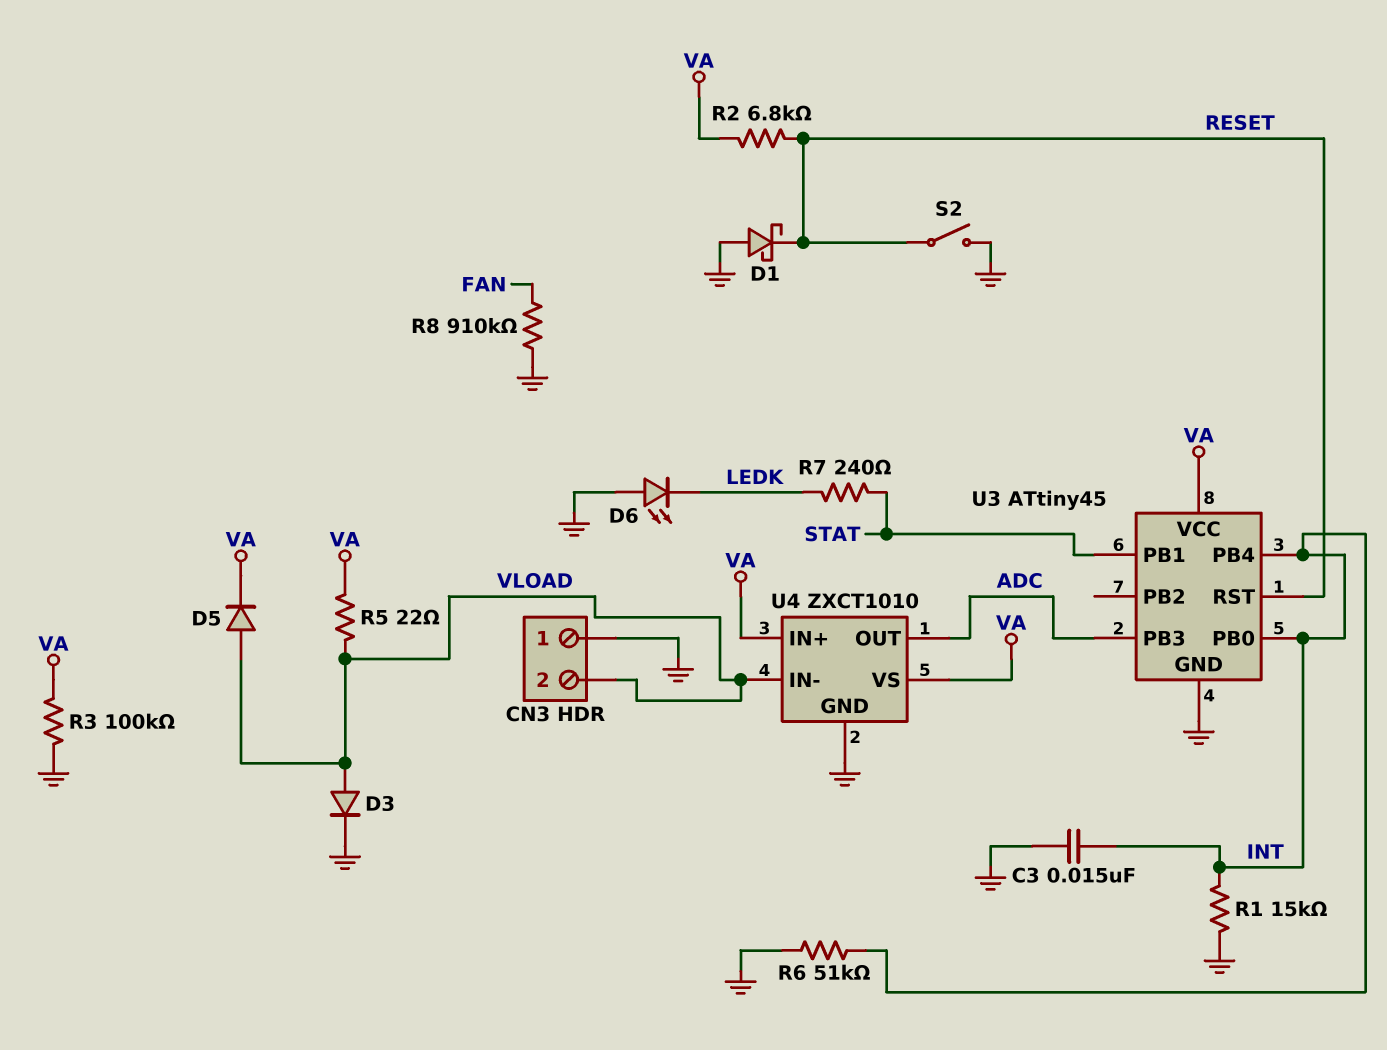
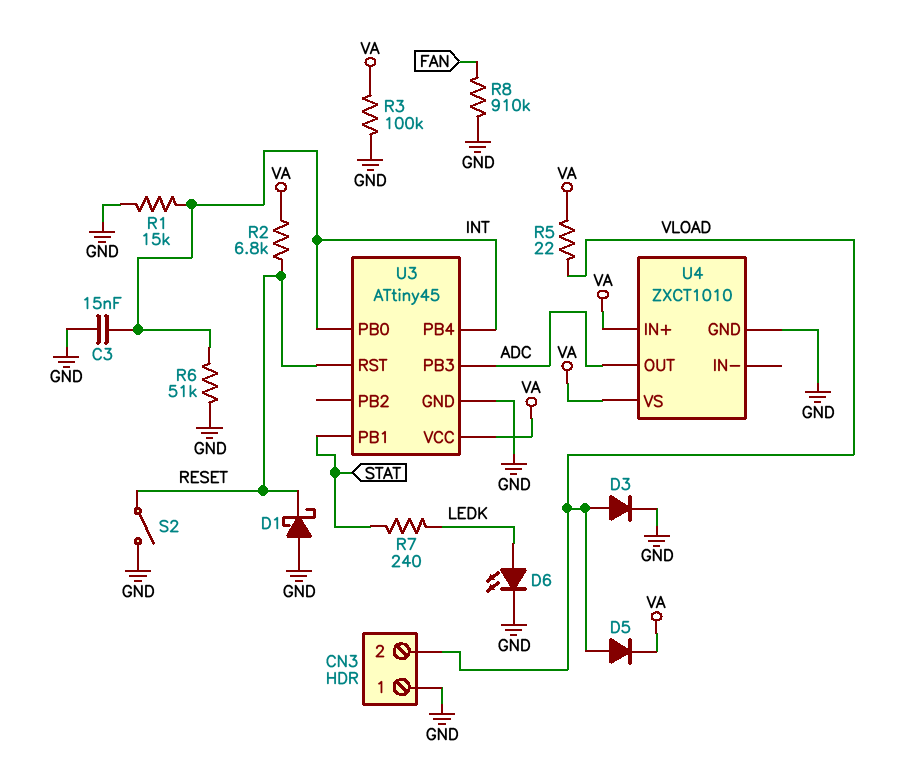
D6: LED (A GND, K LEDK) -> LED (A LEDK, K GND)
U4 pin IN-: VLOAD -> none

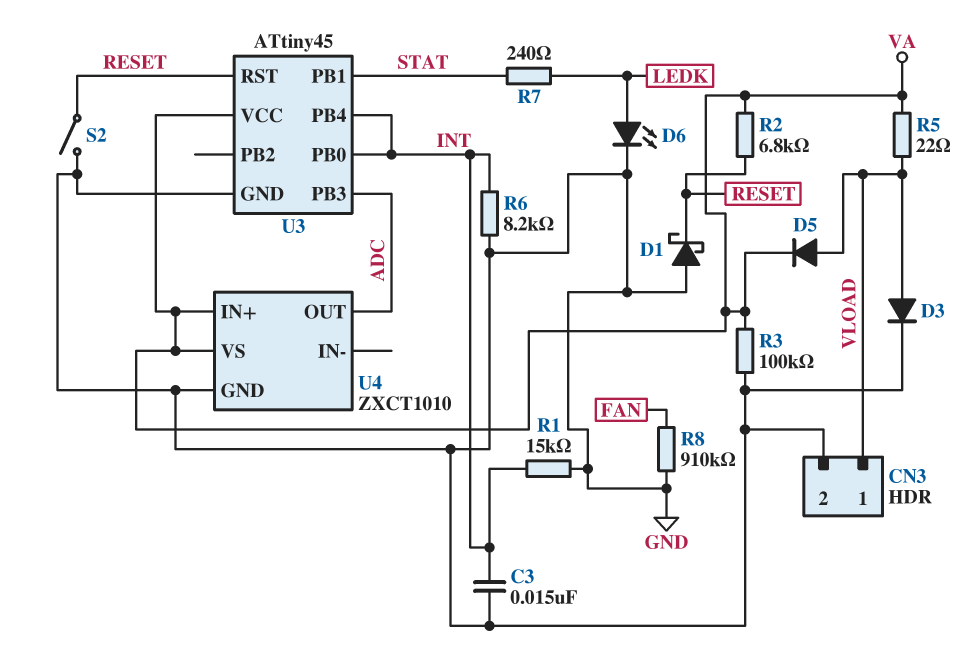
CN3 pin 1: GND -> VLOAD
CN3 pin 2: VLOAD -> GND
R6: 51k (GND, INT) -> 8.2k (GND, INT)

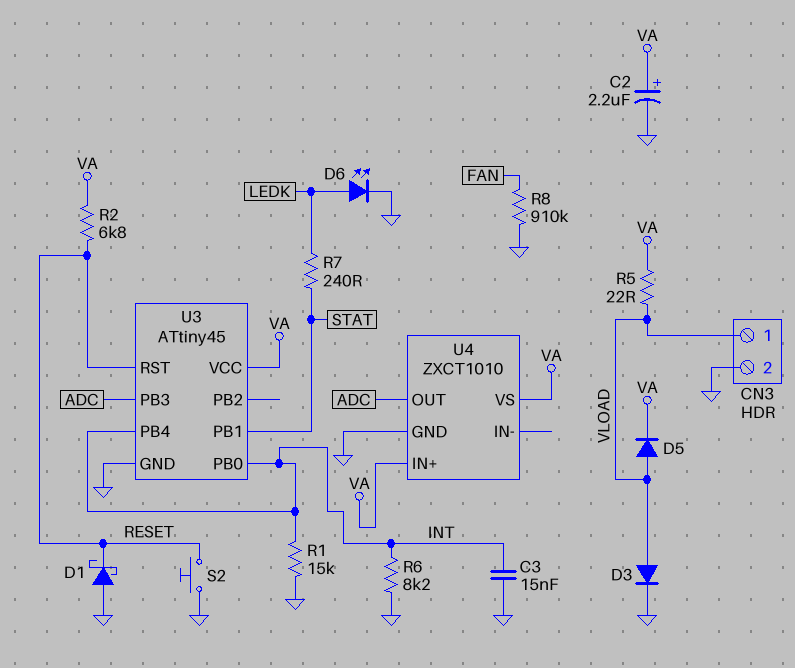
C2: none -> 2.2uF (plus VA, minus GND)
R3: 100k (GND, VA) -> none
S2: switch (GND, RESET) -> button (GND, RESET)

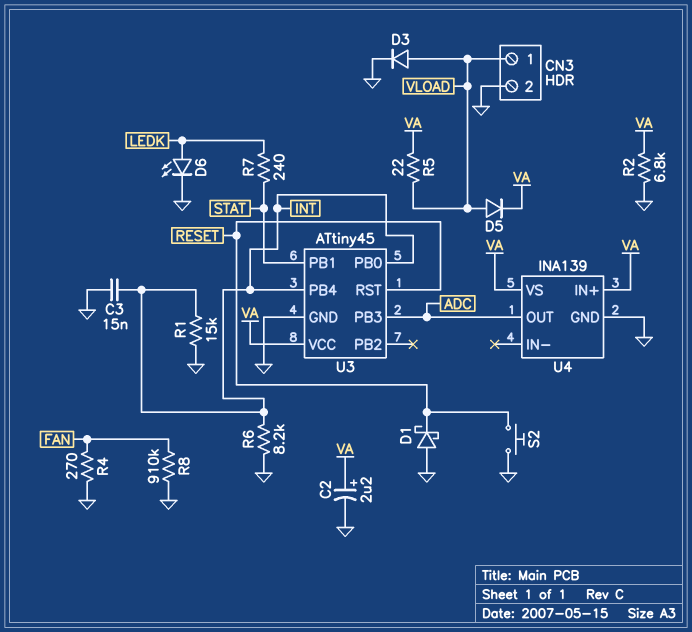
R2: 6.8k (RESET, VA) -> 6.8k (GND, VA)
R4: none -> 270 (FAN, GND)
U4: ZXCT1010 -> INA139

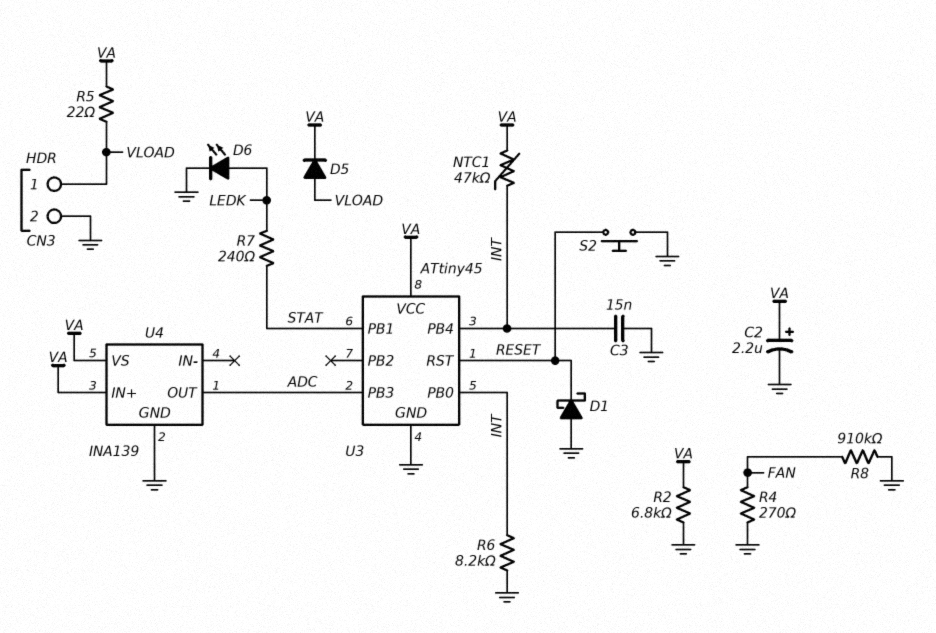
D3: diode (A VLOAD, K GND) -> none
NTC1: none -> 47k (INT, VA)
R1: 15k (GND, INT) -> none

